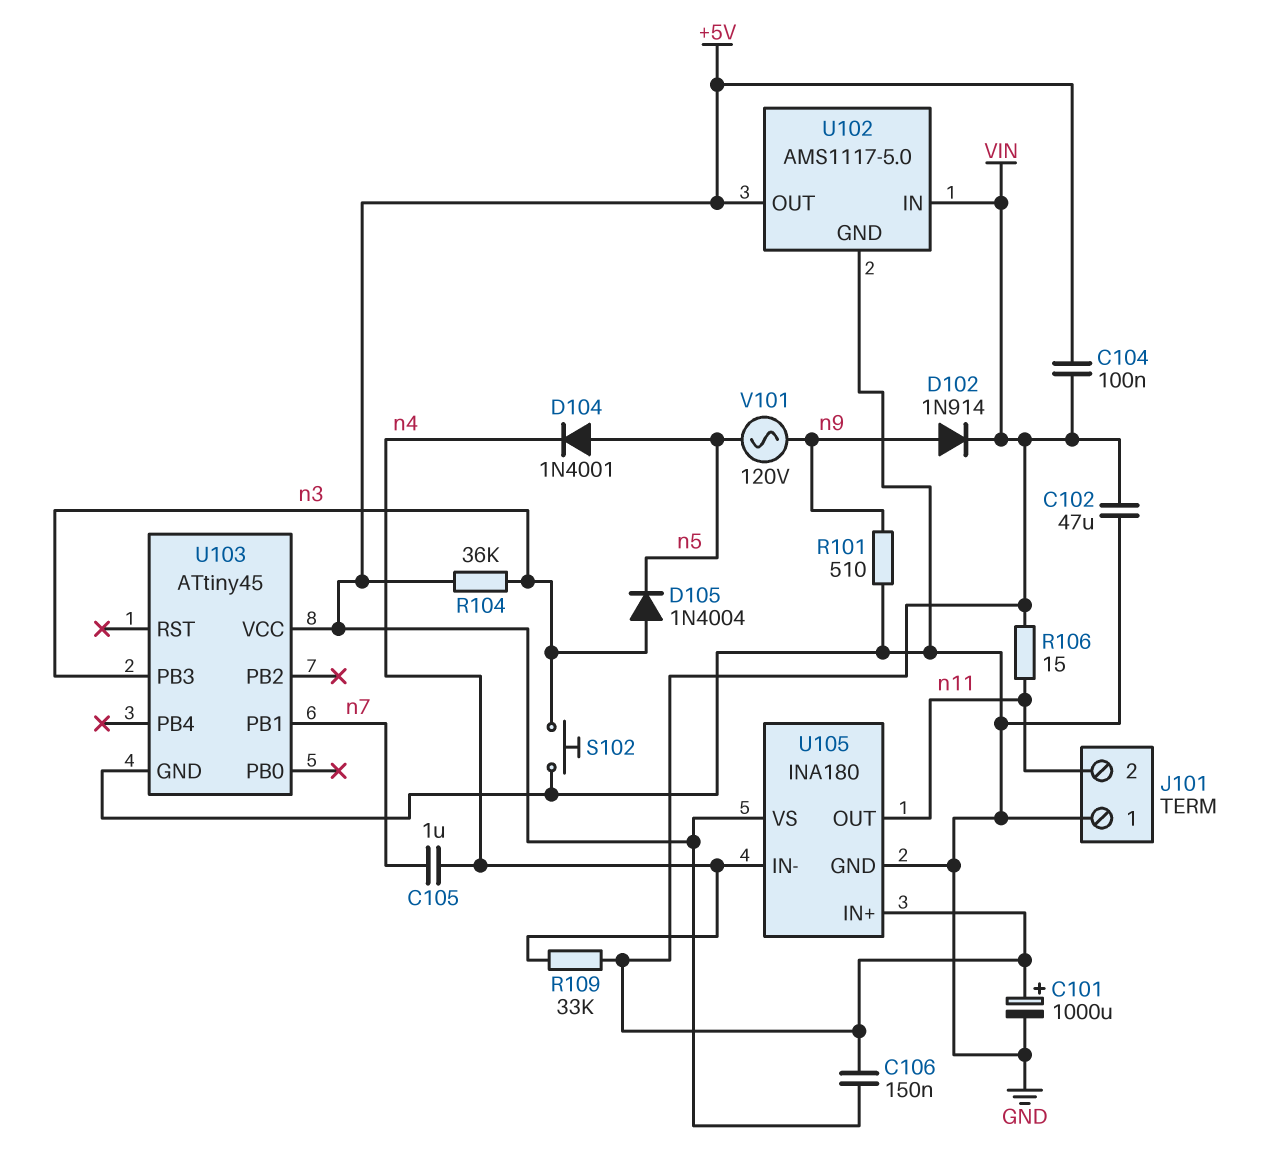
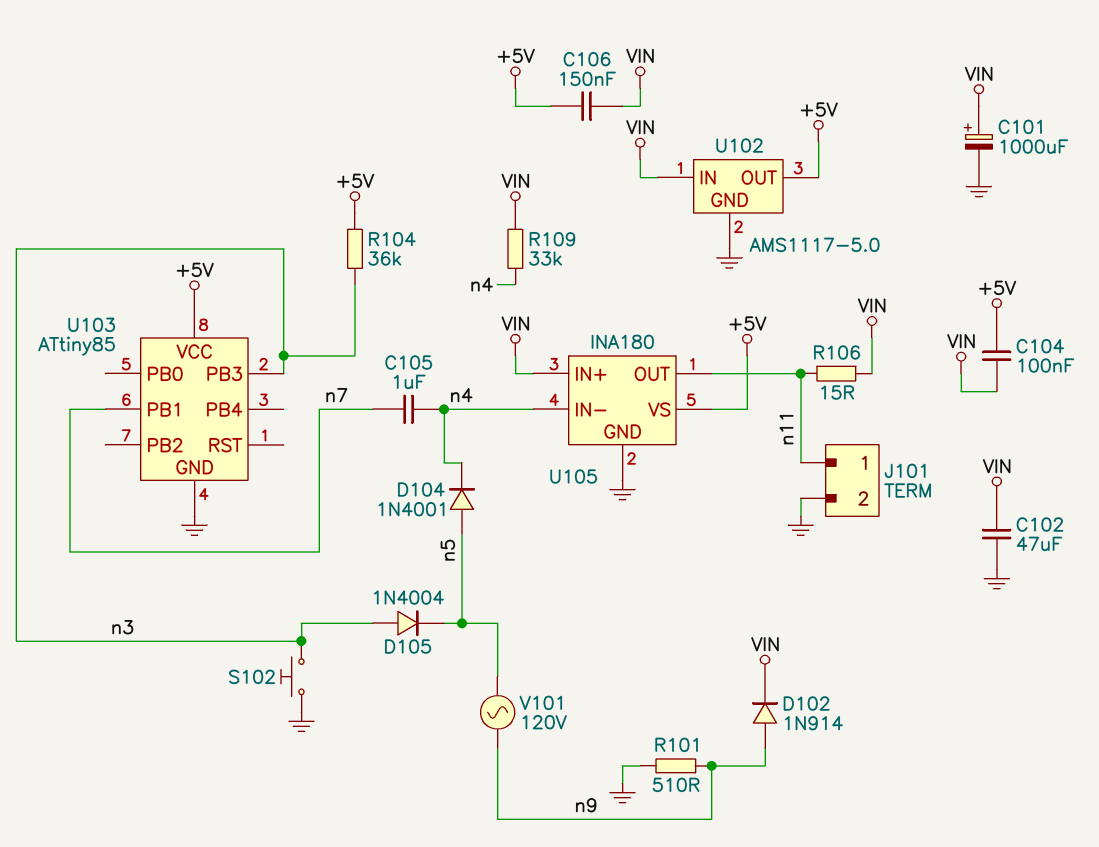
J101 pin 1: GND -> n11
J101 pin 2: n11 -> GND
U103: ATtiny45 -> ATtiny85

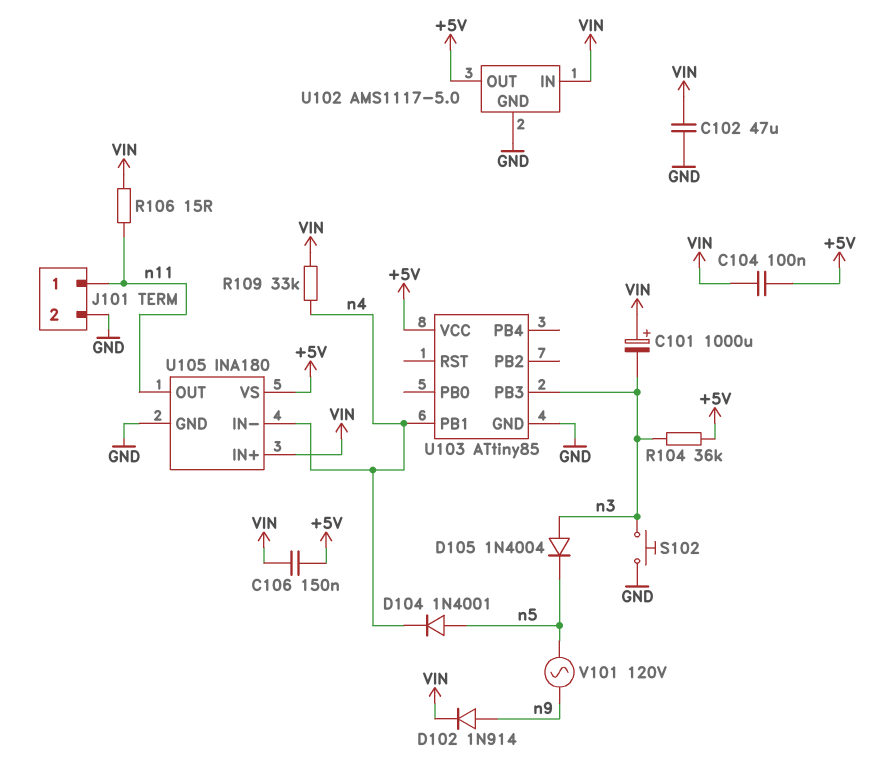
C101: 1000uF (plus VIN, minus GND) -> 1000uF (plus VIN, minus n3)
C105: 1uF (n4, n7) -> none
R101: 510 (GND, n9) -> none
U103 pin PB1: n7 -> n4

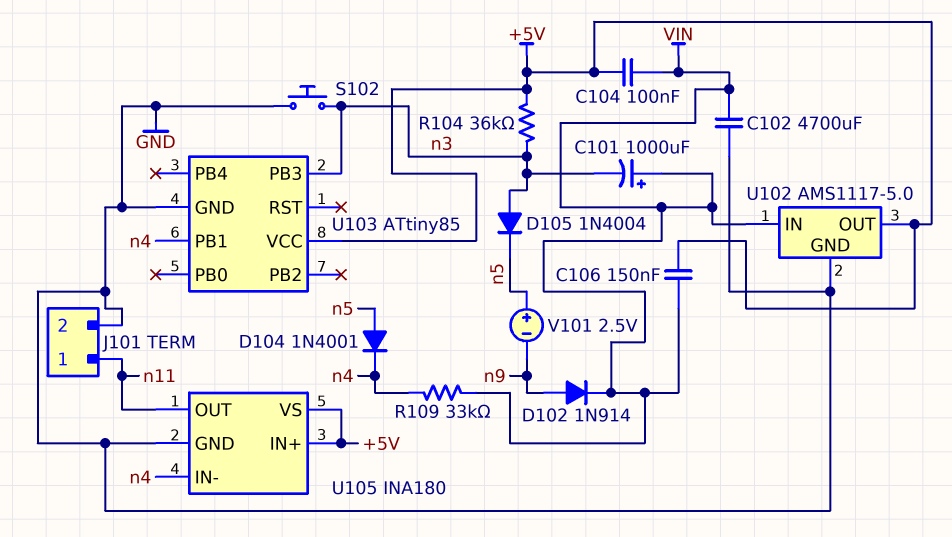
C102: 47uF (GND, VIN) -> 4700uF (GND, VIN)
R106: 15 (VIN, n11) -> none
U105 pin IN+: VIN -> +5V
V101: AC 120V (n5, n9) -> 2.5V (plus n5, minus n9)

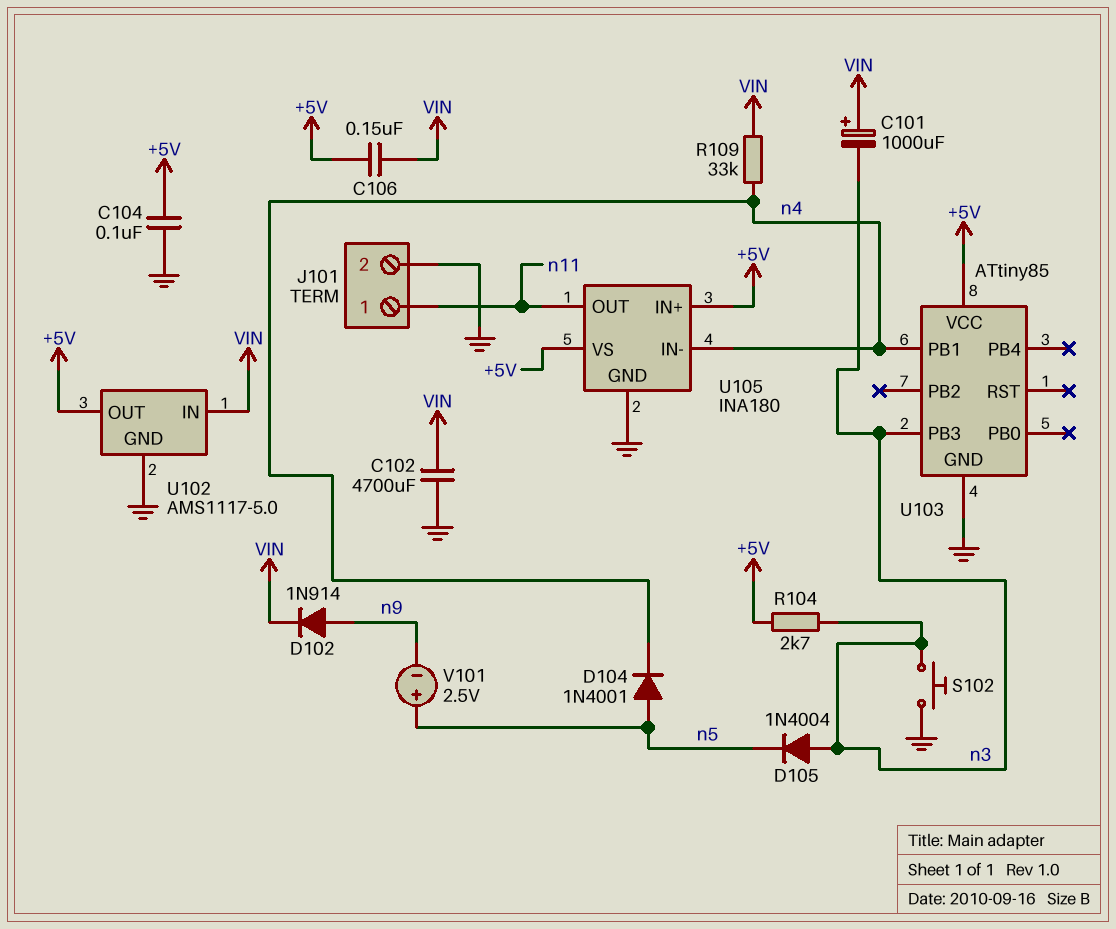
C104: 100nF (+5V, VIN) -> 100nF (+5V, GND)
R104: 36k (+5V, n3) -> 2.7k (+5V, n3)

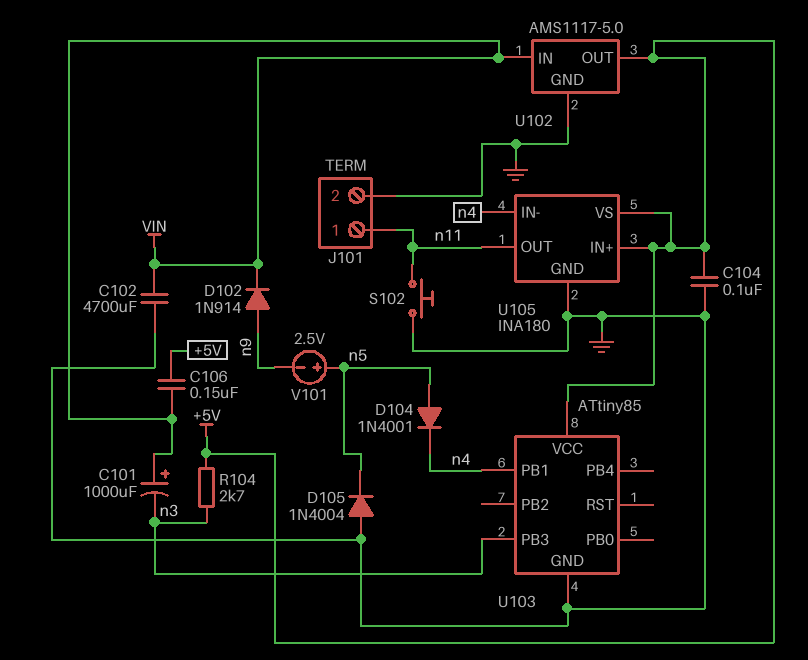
D105: diode 1N4004 (A n3, K n5) -> diode 1N4004 (A GND, K n5)
R109: 33k (VIN, n4) -> none
S102: button (GND, n3) -> button (GND, n11)

